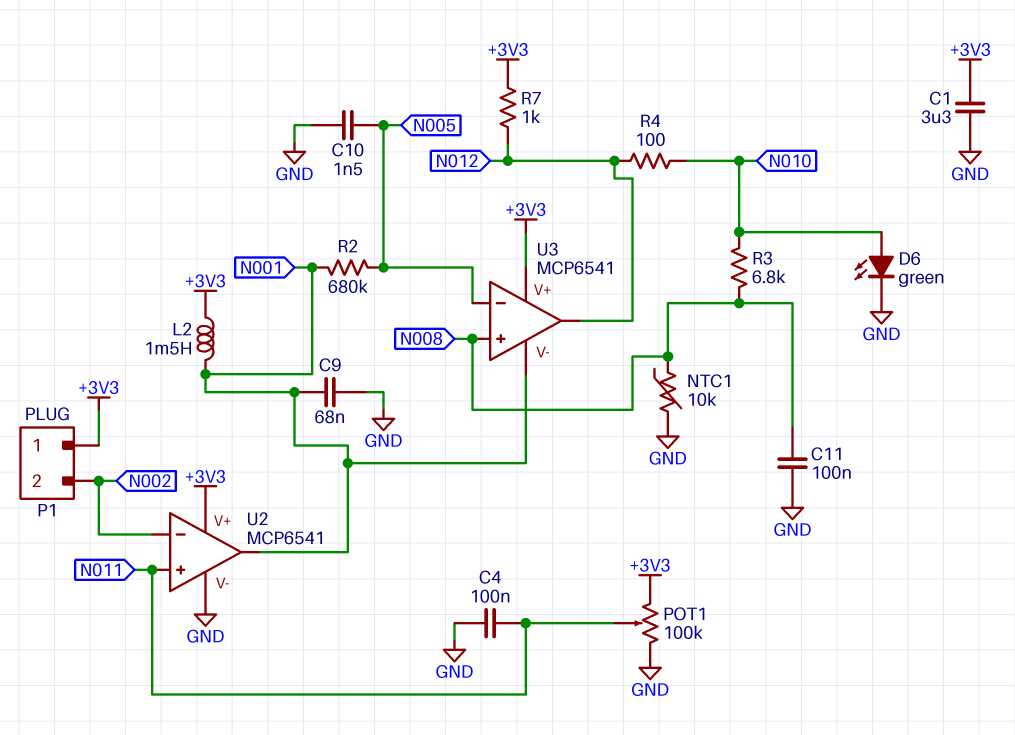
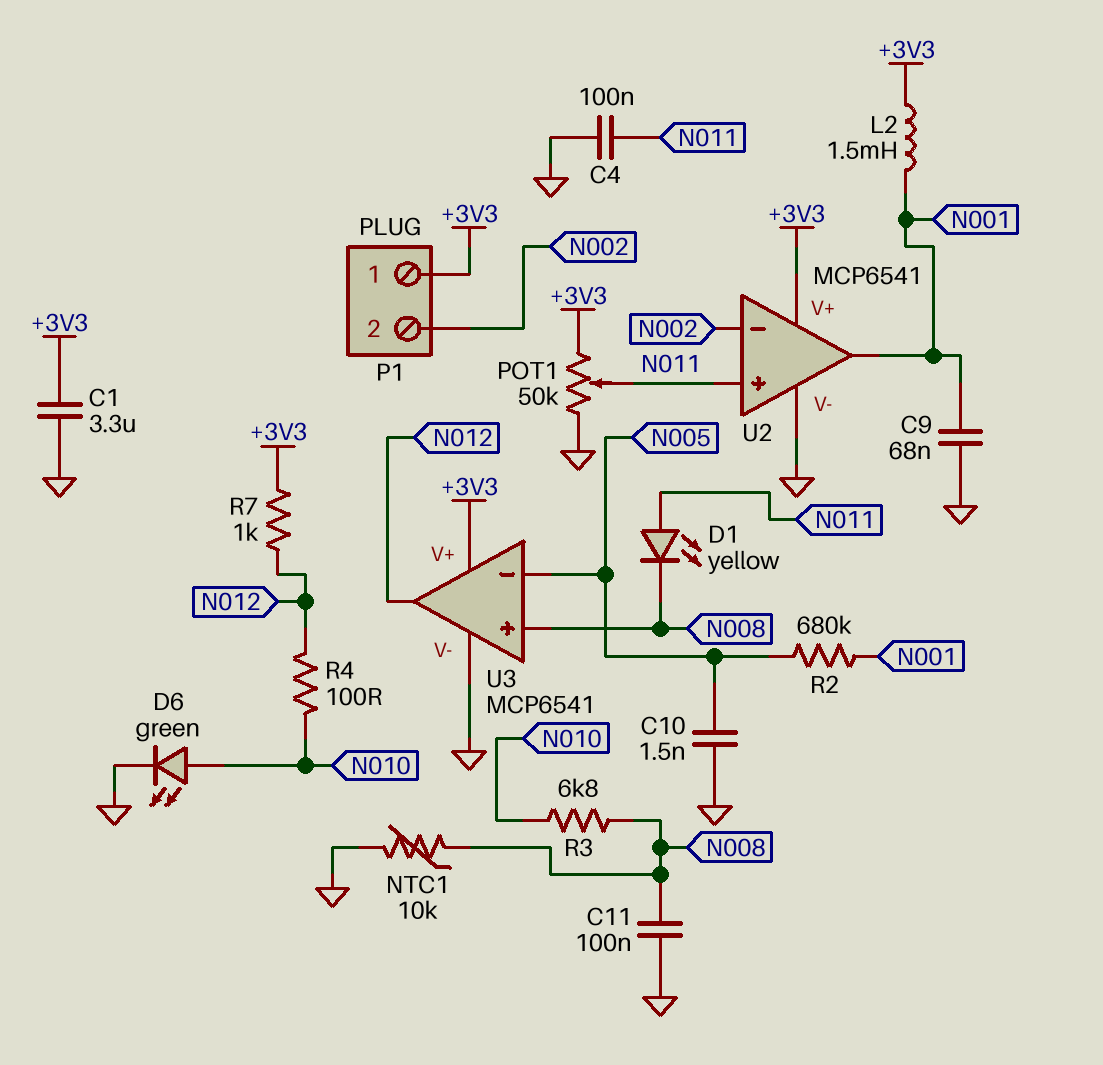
D1: none -> LED yellow (A N011, K N008)
POT1: 100k (+3V3, GND, wiper N011) -> 50k (+3V3, GND, wiper N011)
U3 pin V-: N001 -> GND

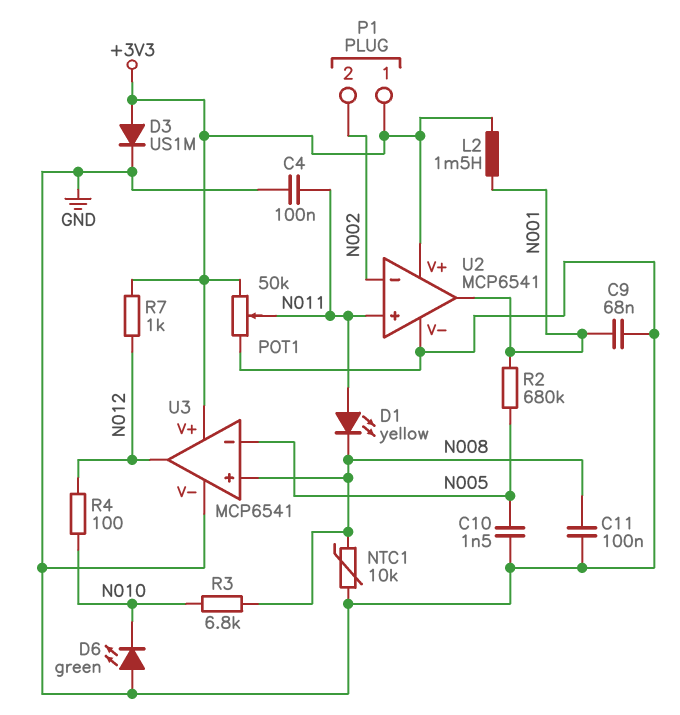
C1: 3.3uF (+3V3, GND) -> none
D3: none -> diode US1M (A +3V3, K GND)
D6: LED green (A N010, K GND) -> LED green (A GND, K N010)

